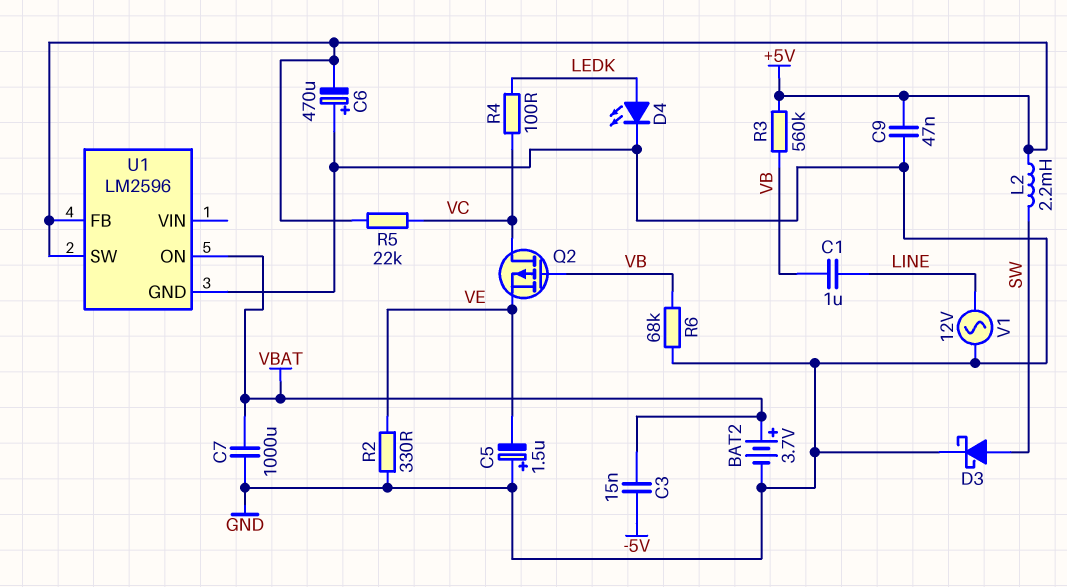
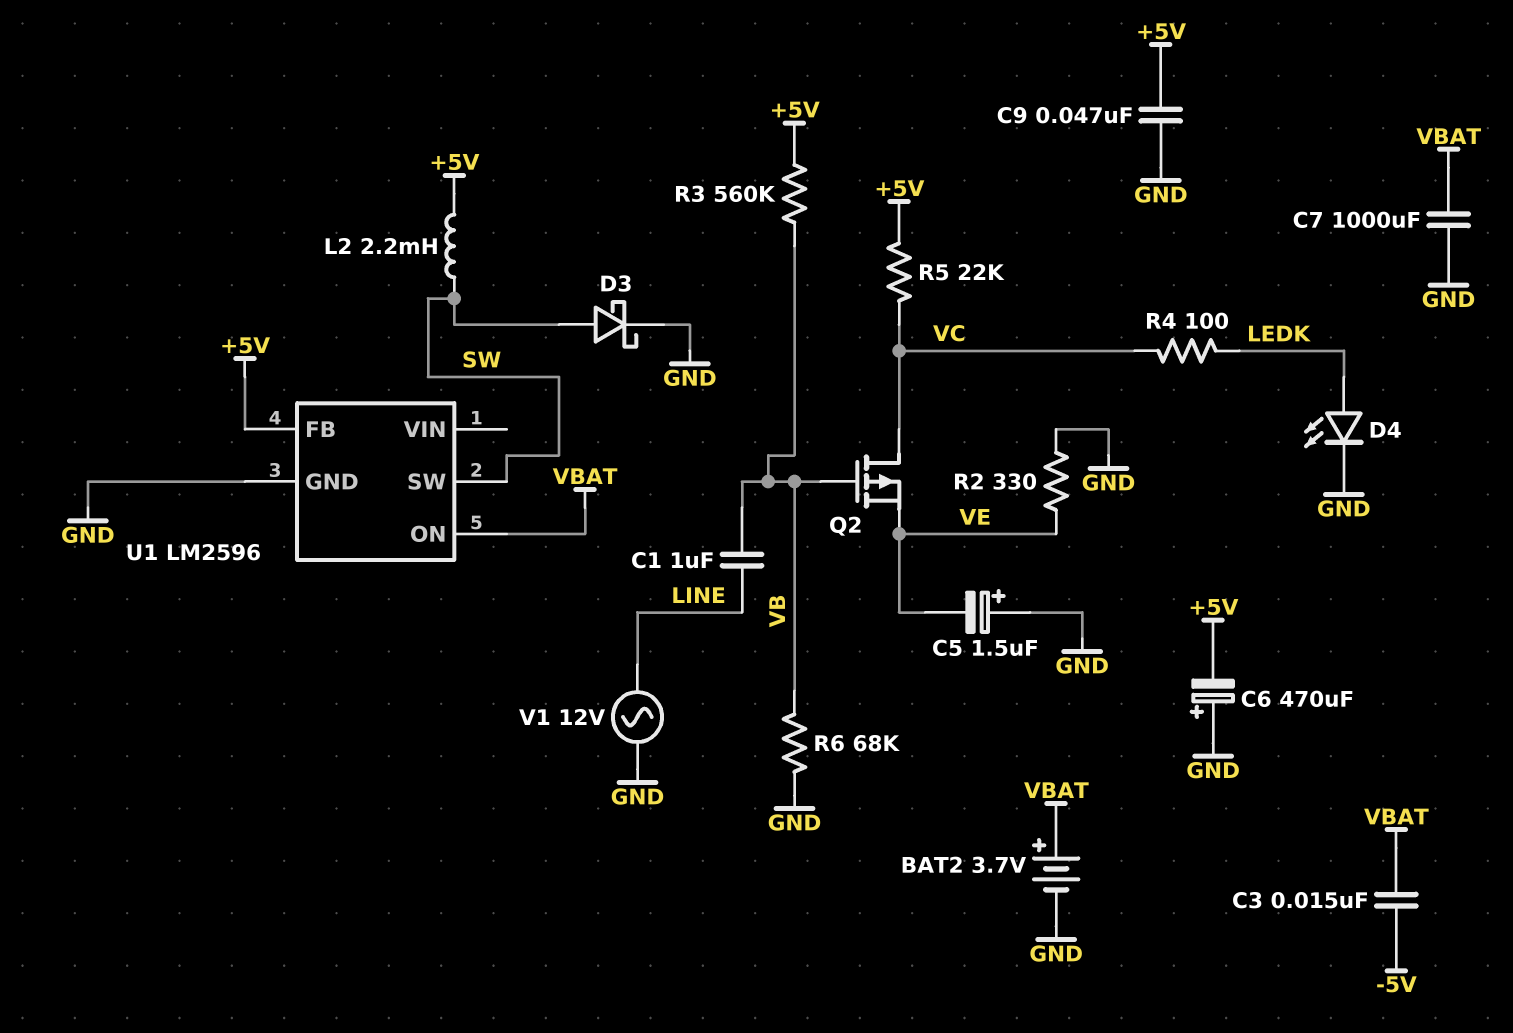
U1 pin SW: +5V -> SW

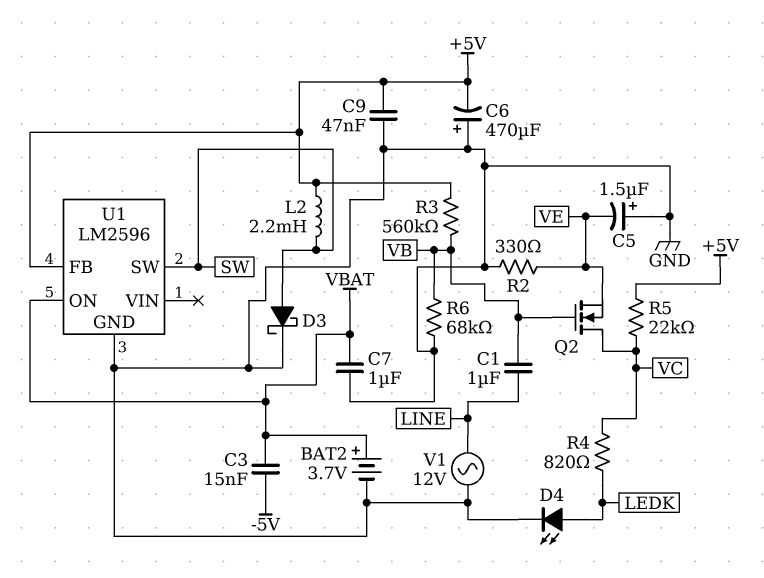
C7: 1000uF (GND, VBAT) -> 1uF (GND, VBAT)
Q2: PMOS (G VB, D VC, S VE) -> NMOS (G VB, D VC, S VE)
R4: 100 (LEDK, VC) -> 820 (LEDK, VC)

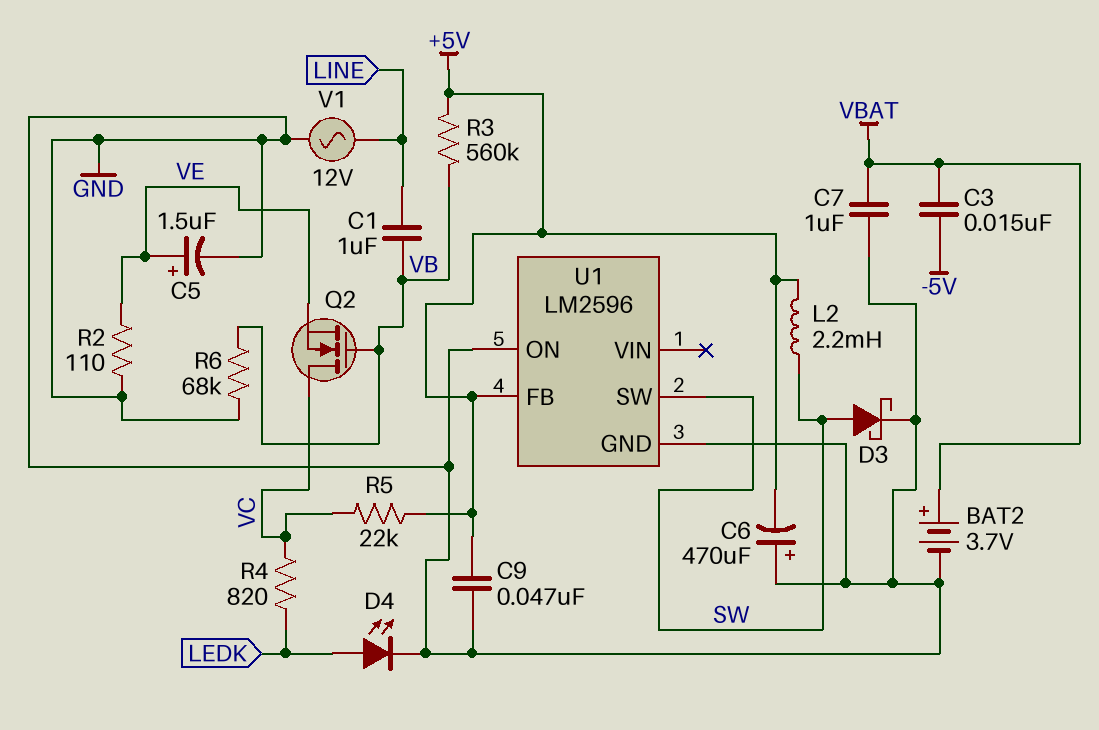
C5: 1.5uF (plus GND, minus VE) -> 1.5uF (plus VE, minus GND)
R2: 330 (GND, VE) -> 110 (GND, VE)
U1 pin ON: VBAT -> GND

